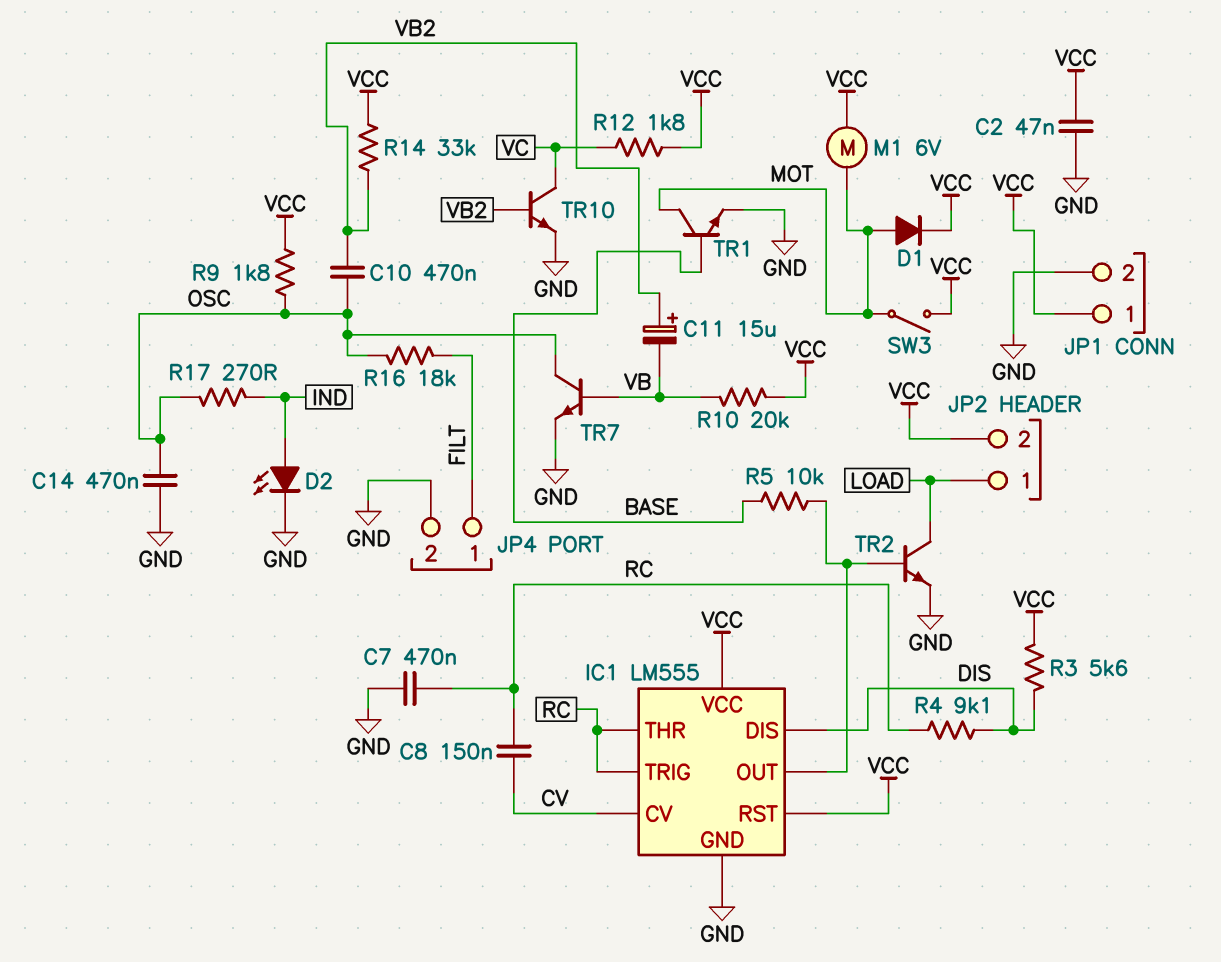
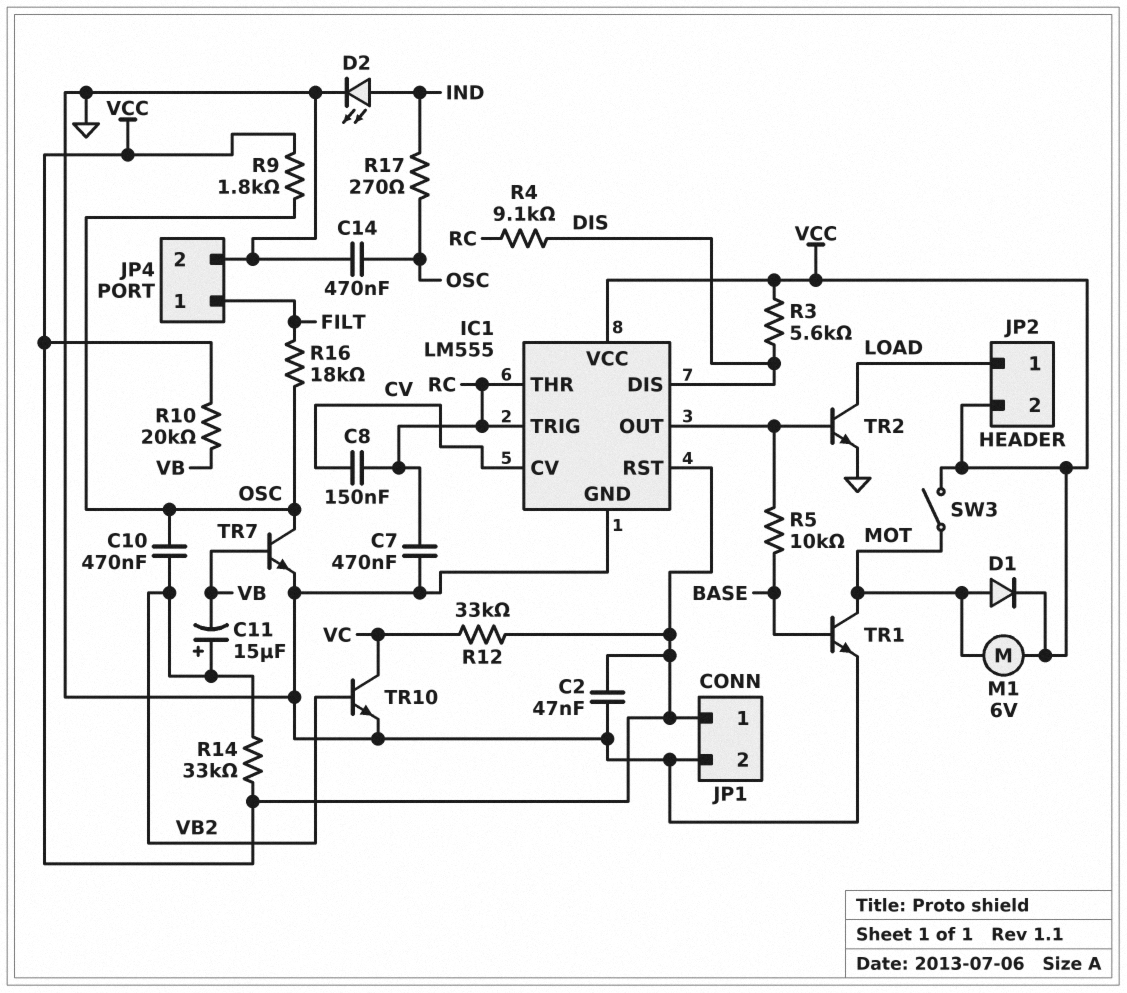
R12: 1.8k (VC, VCC) -> 33k (VC, VCC)

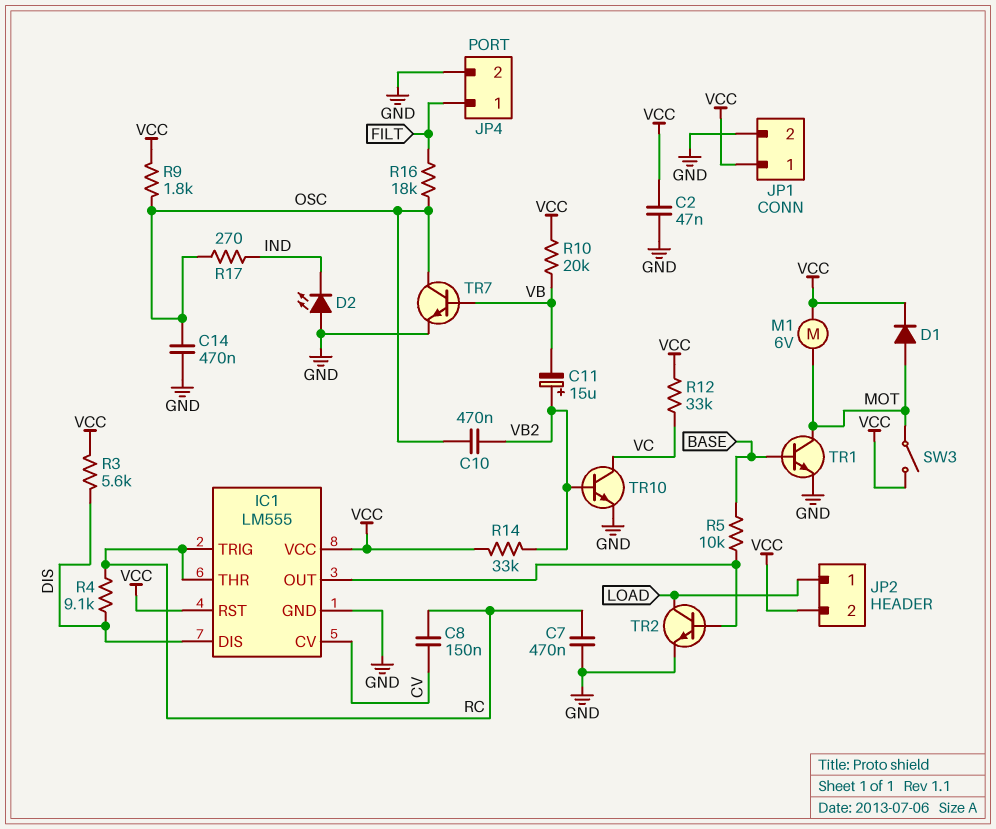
D2: LED (A IND, K GND) -> LED (A GND, K IND)

